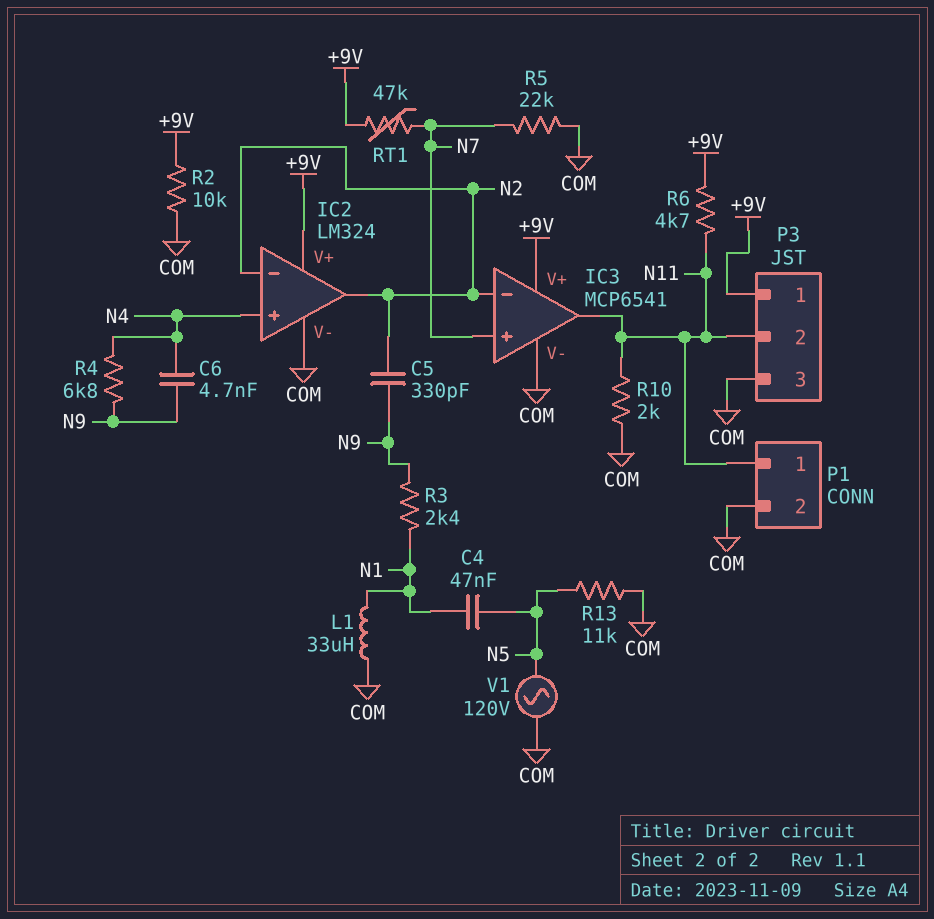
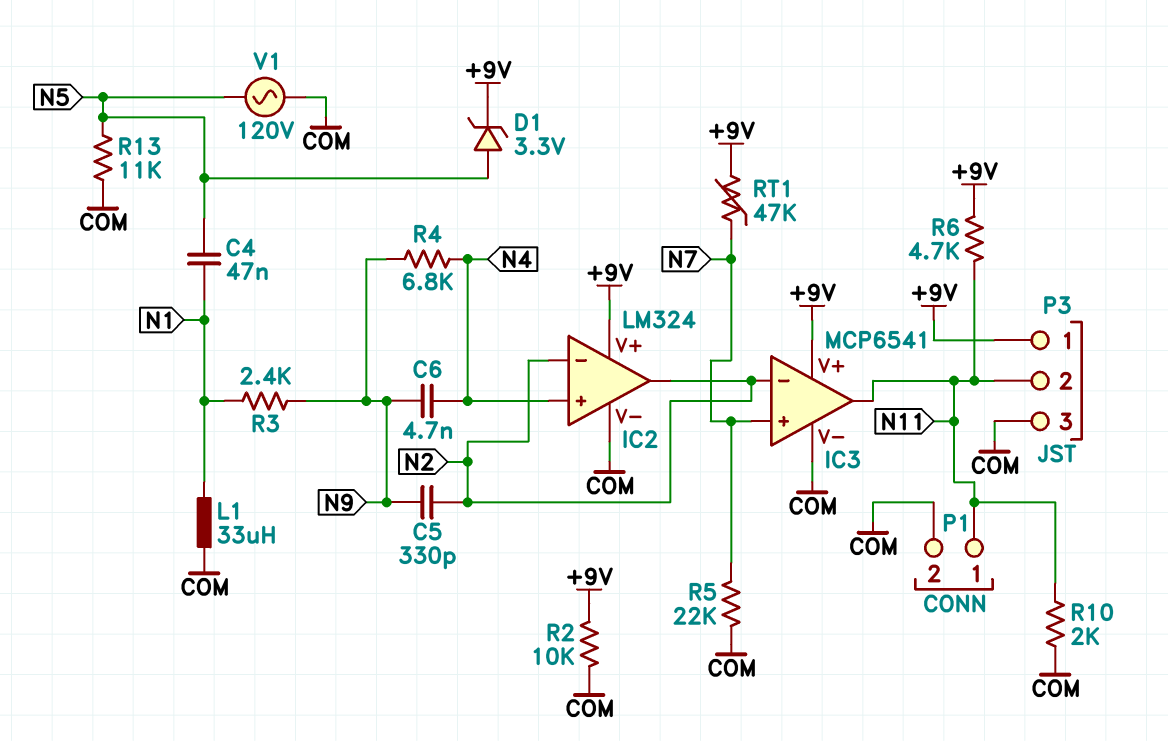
D1: none -> zener 3.3V (A N5, K +9V)

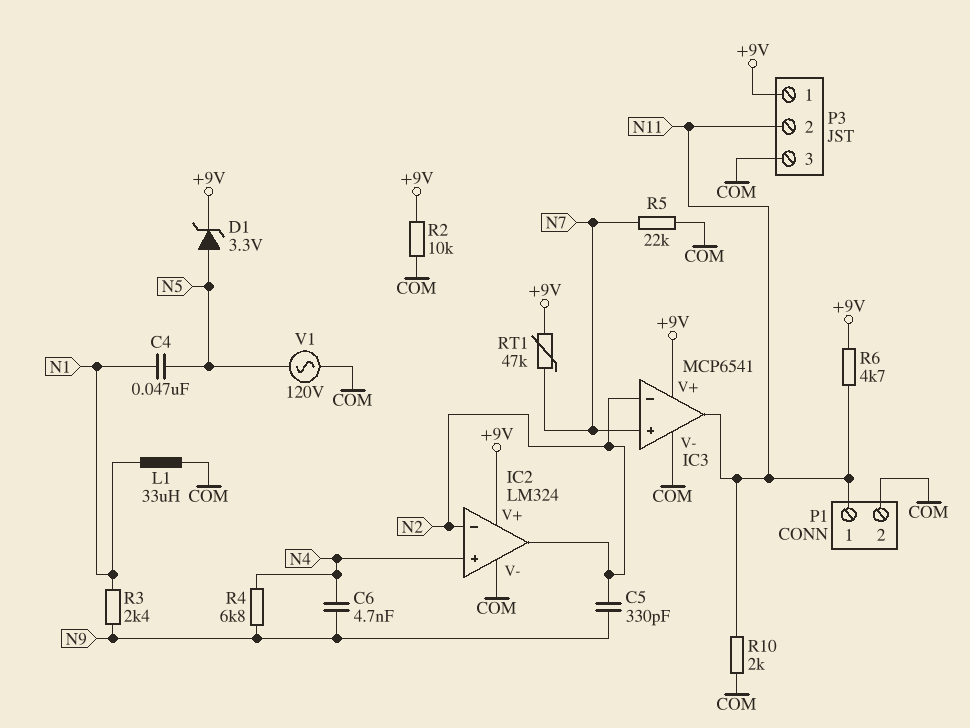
R13: 11k (COM, N5) -> none

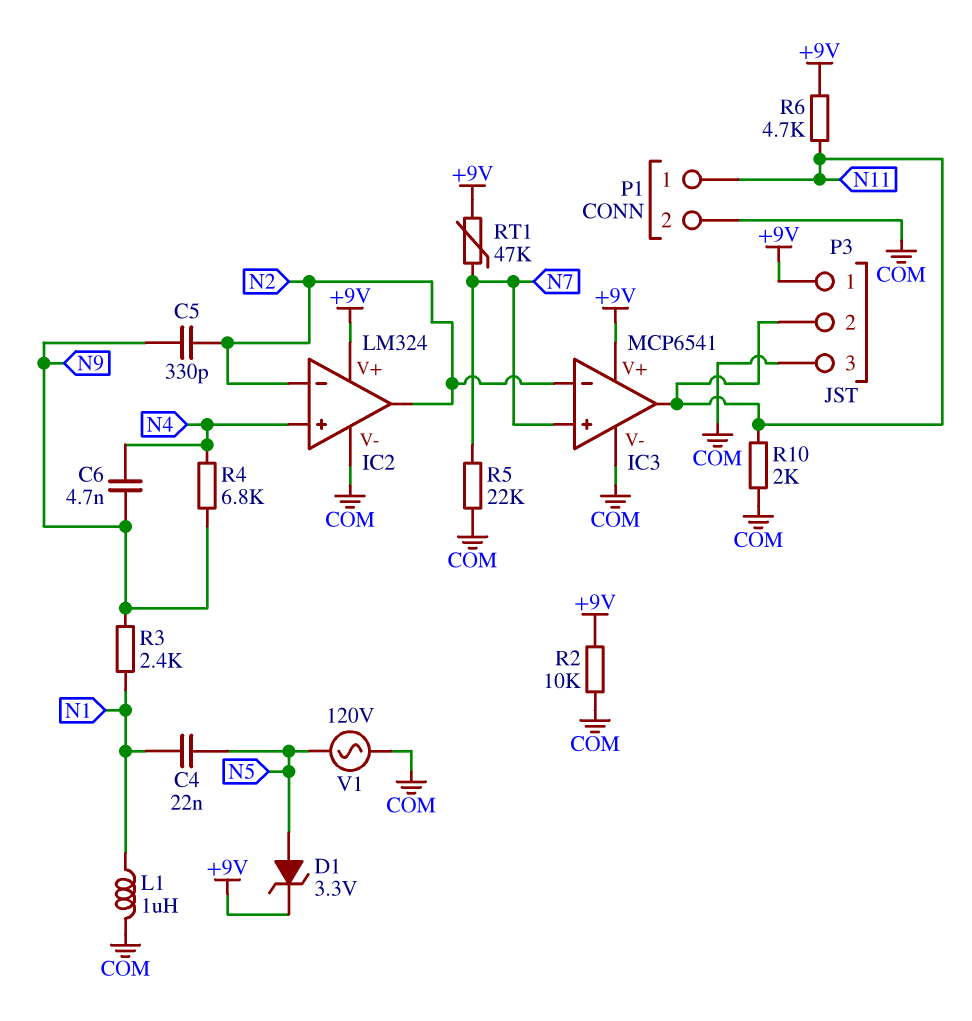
C4: 47nF (N1, N5) -> 22nF (N1, N5)
L1: 33uH (COM, N1) -> 1uH (COM, N1)

